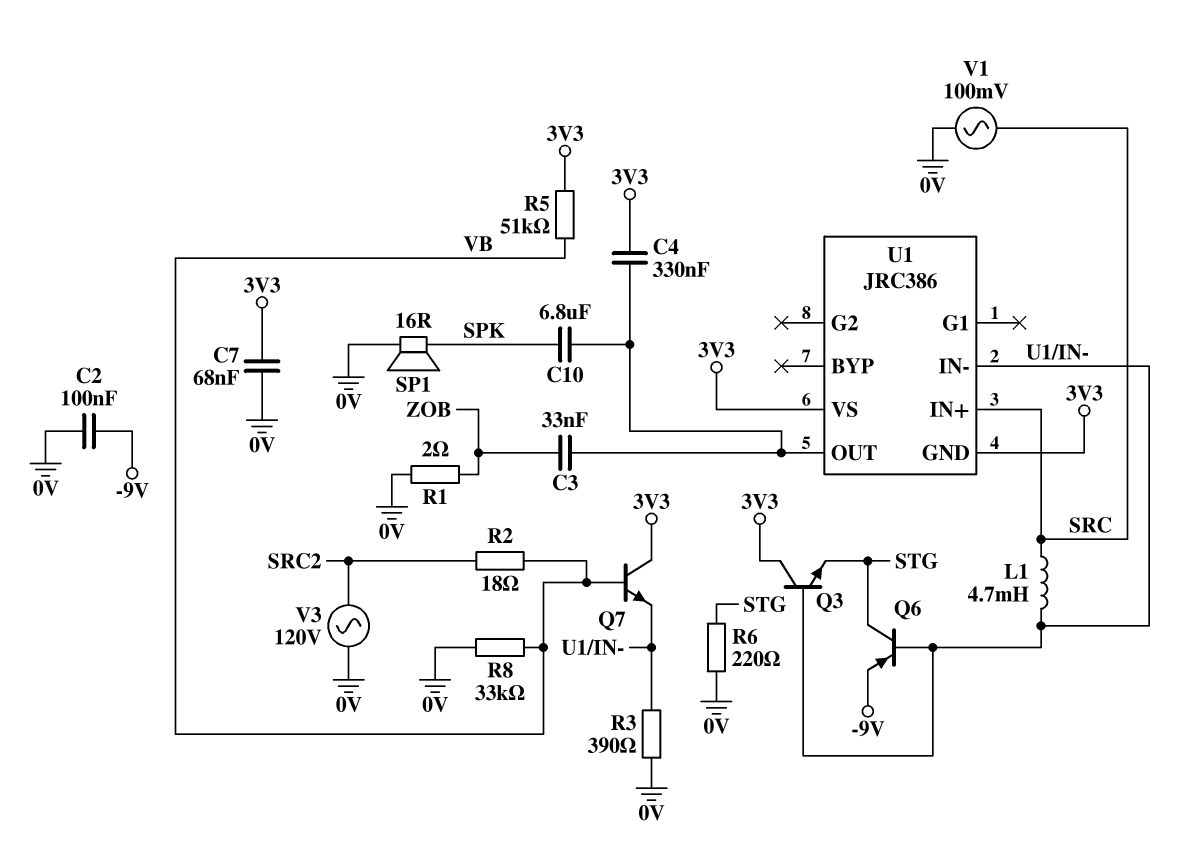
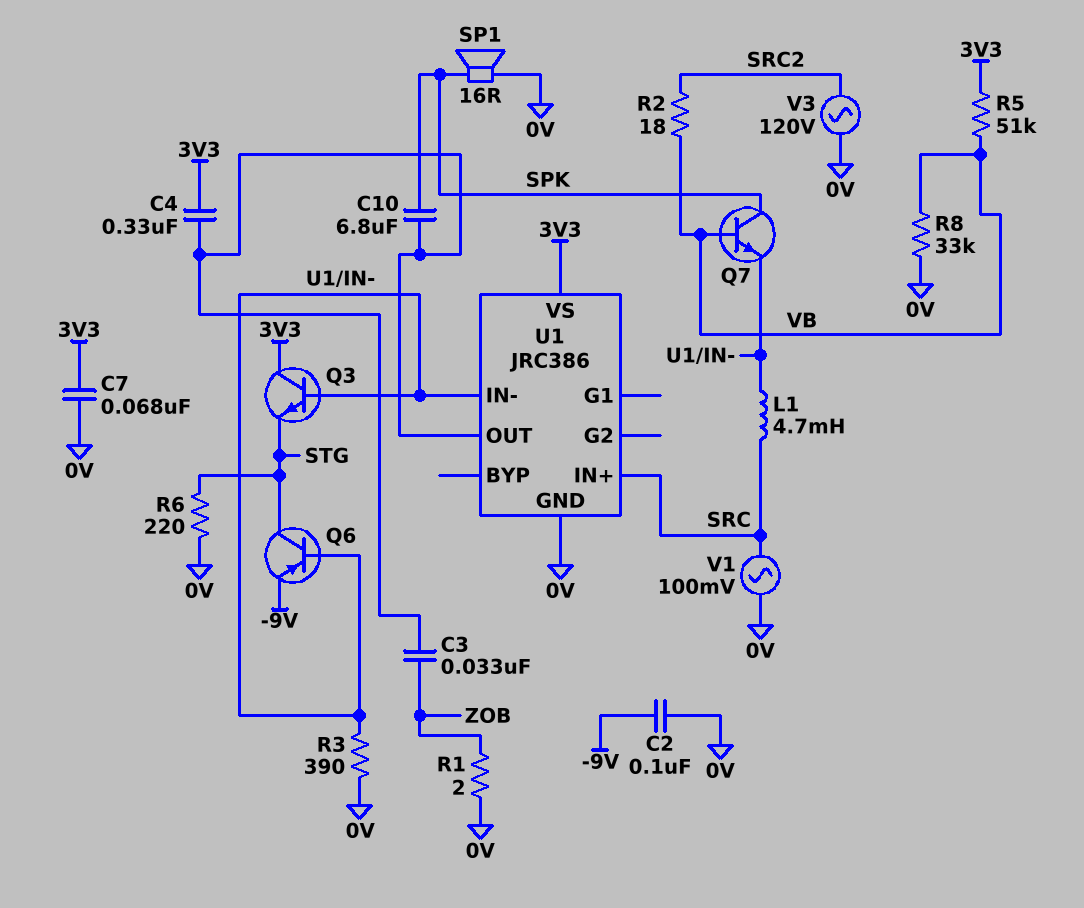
Q7: NPN (B VB, C 3V3, E U1/IN-) -> NPN (B VB, C SPK, E U1/IN-)
U1 pin GND: 3V3 -> 0V

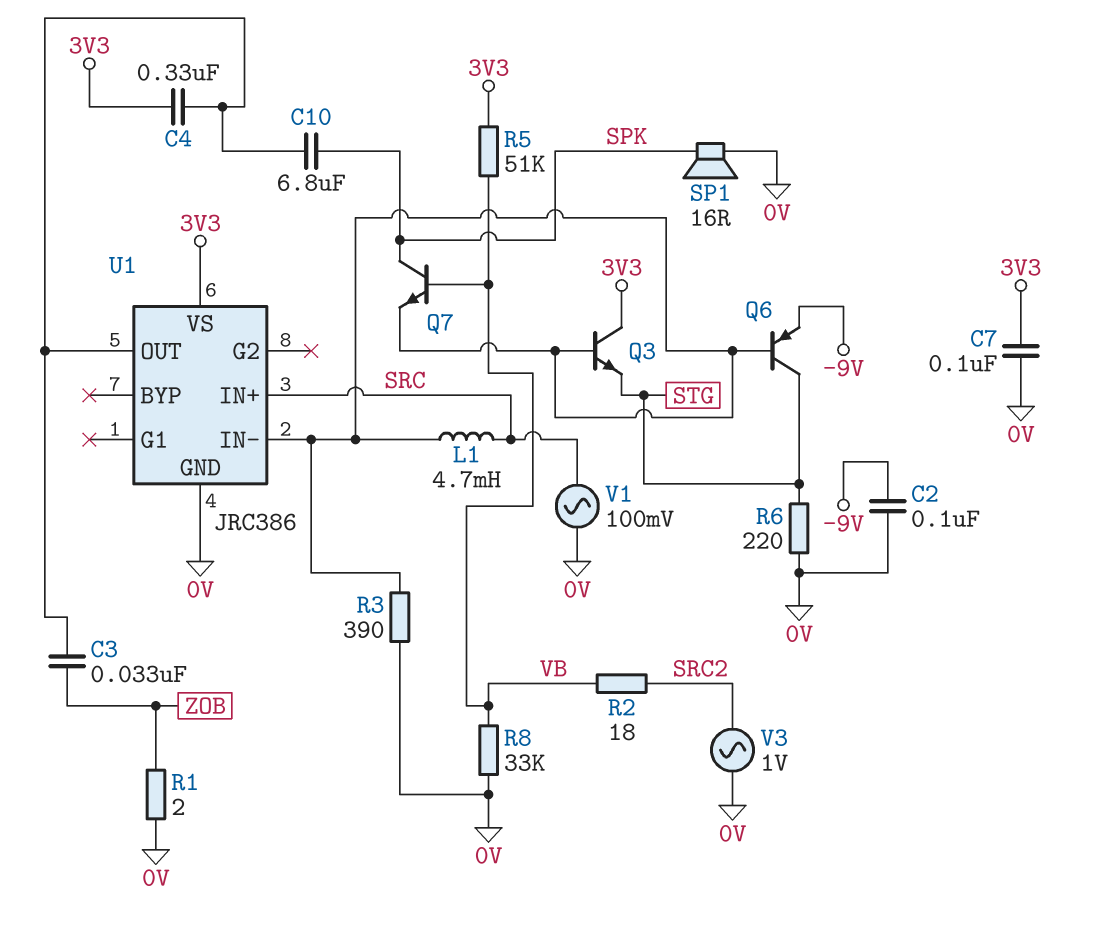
C7: 68nF (0V, 3V3) -> 100nF (0V, 3V3)
V3: AC 120V (0V, SRC2) -> AC 1V (0V, SRC2)

